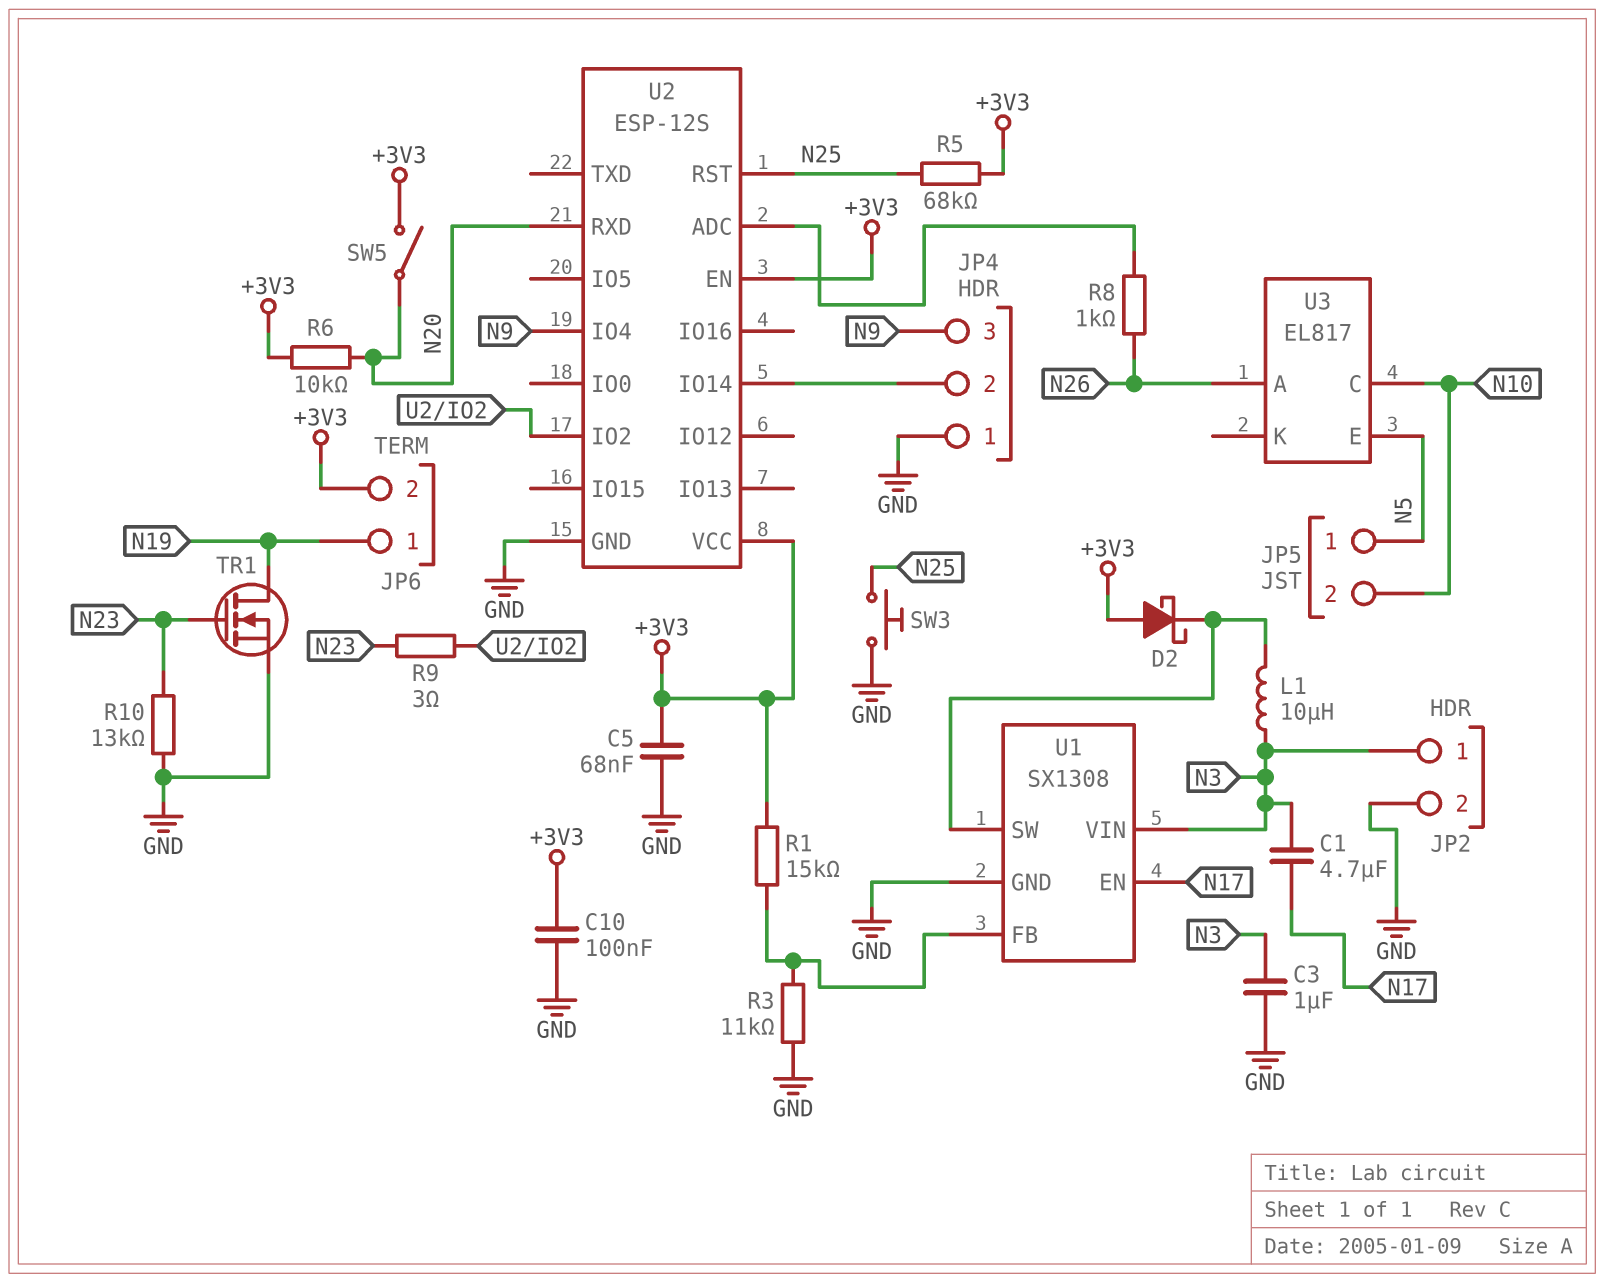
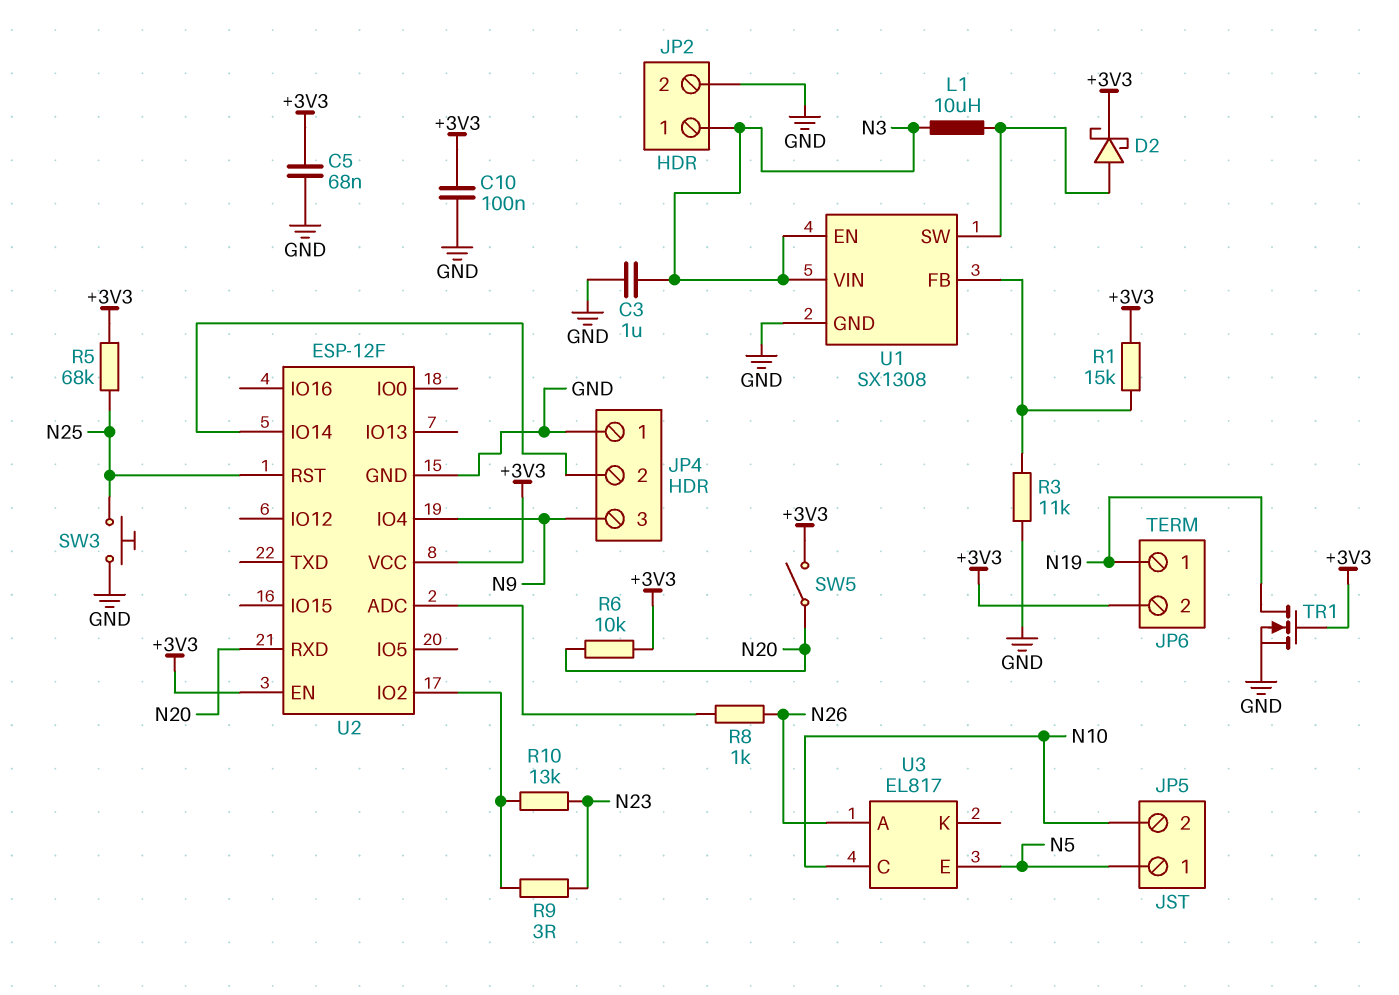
C1: 4.7uF (N3, N17) -> none
D2: schottky (A +3V3, K U1/SW) -> schottky (A U1/SW, K +3V3)
R10: 13k (GND, N23) -> 13k (N23, U2/IO2)
TR1: NMOS (G N23, D N19, S GND) -> NMOS (G +3V3, D N19, S GND)
U1 pin EN: N17 -> N3
U2: ESP-12S -> ESP-12F

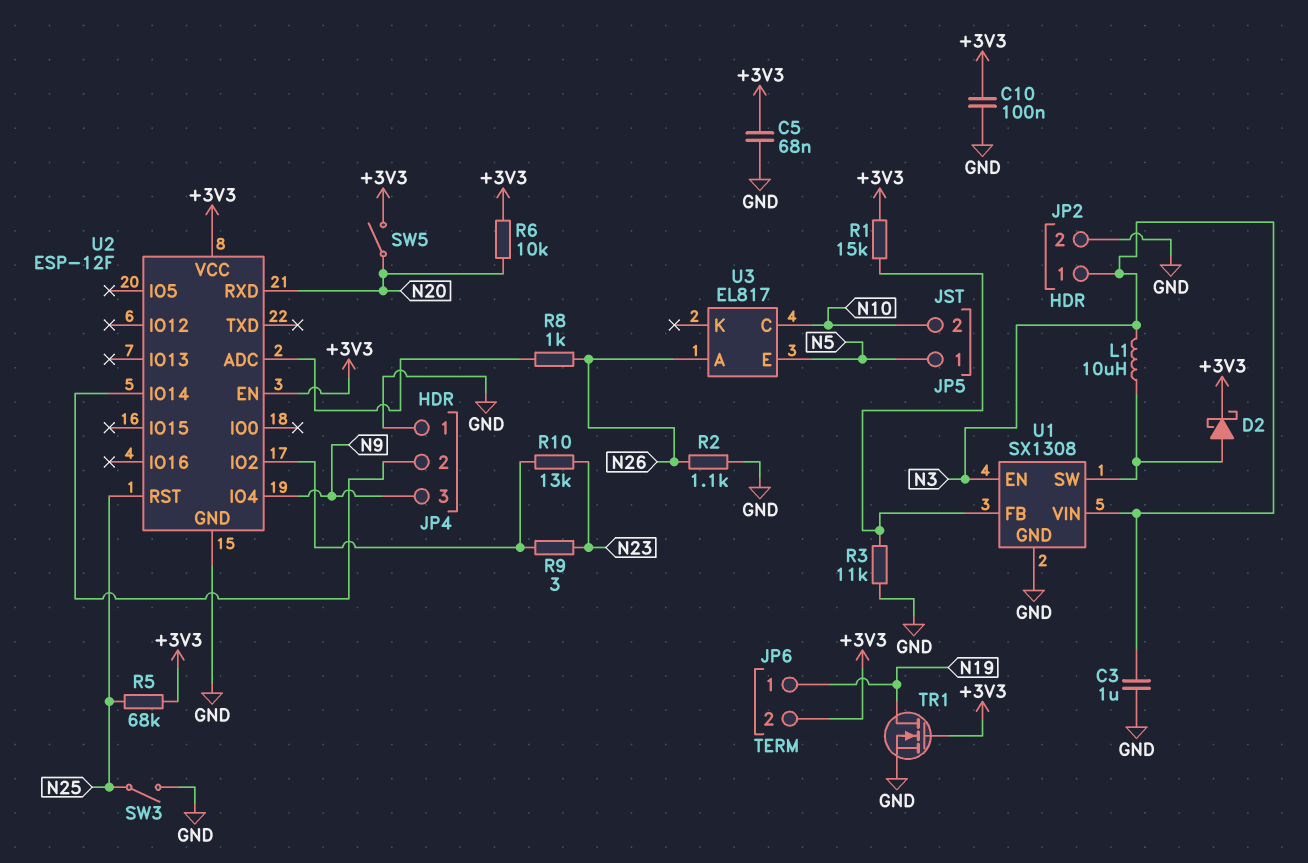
R2: none -> 1.1k (GND, N26)
SW3: button (GND, N25) -> switch (GND, N25)

